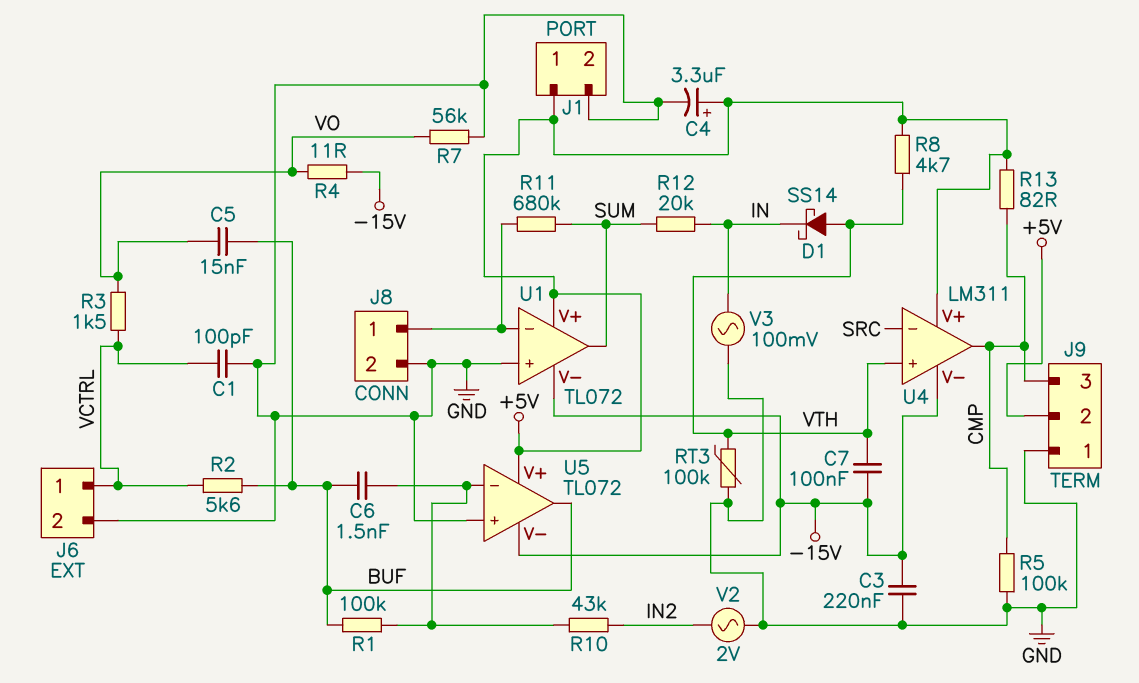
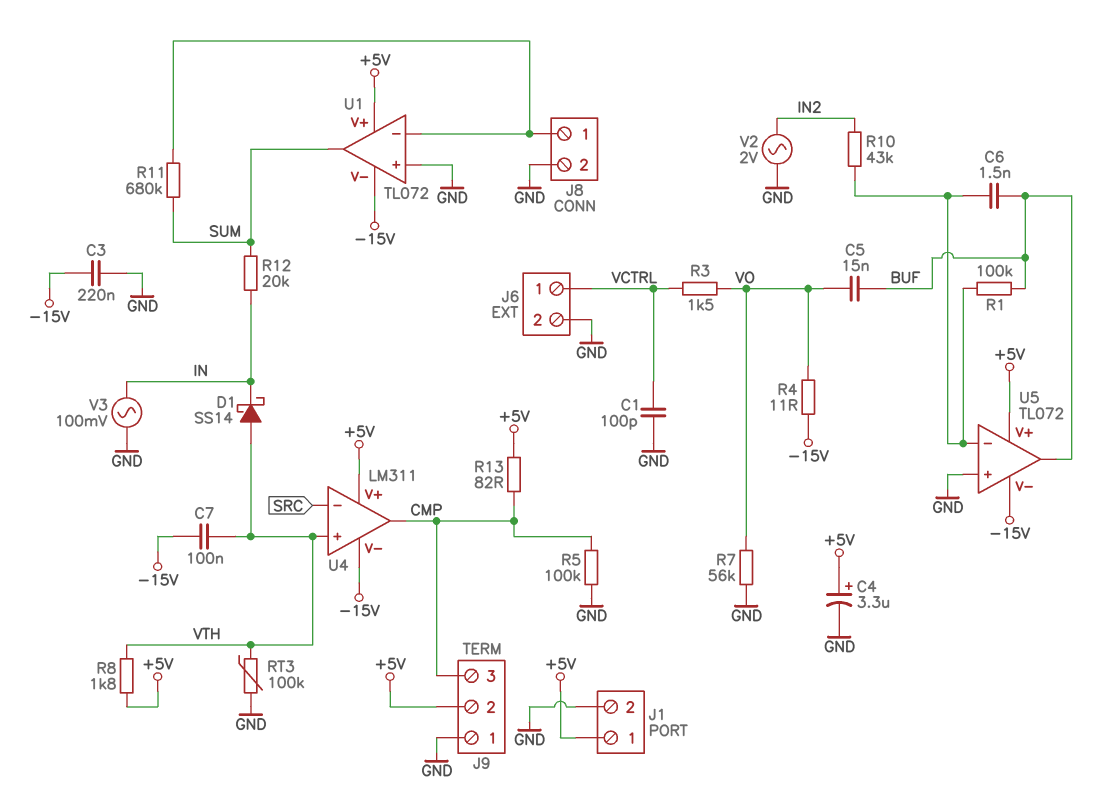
R2: 5.6k (BUF, VCTRL) -> none
R8: 4.7k (+5V, VTH) -> 1.8k (+5V, VTH)

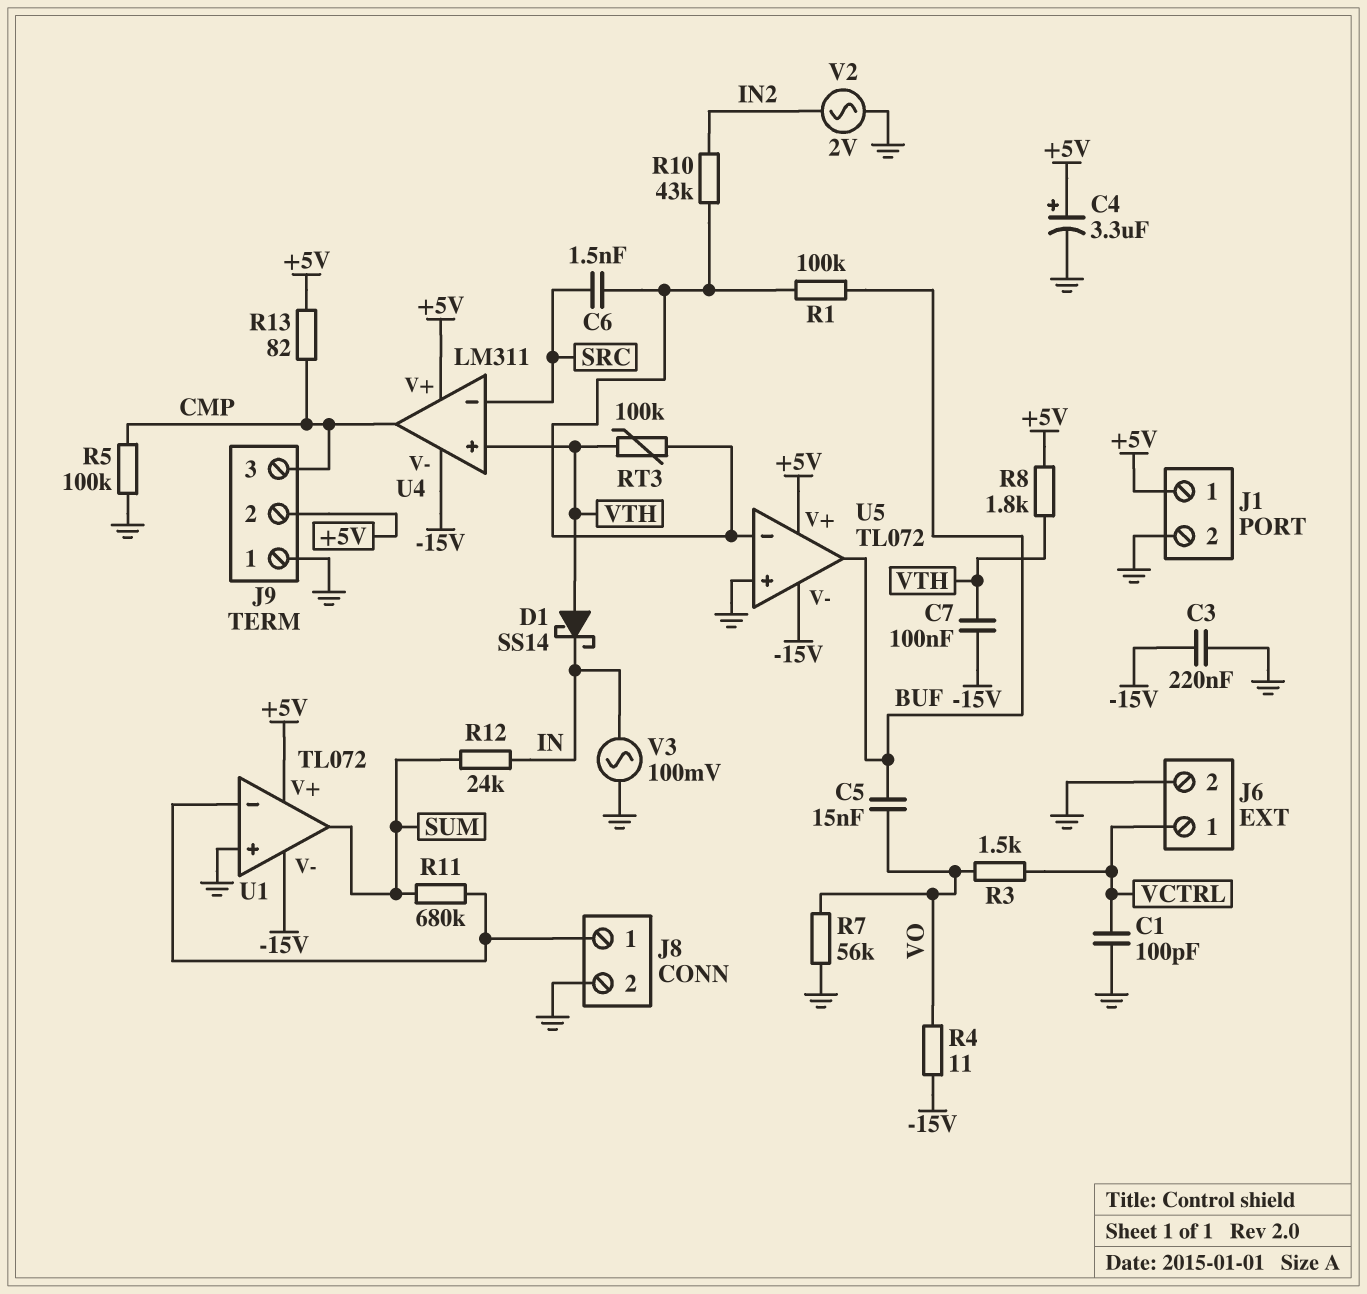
C6: 1.5nF (BUF, U5/in-) -> 1.5nF (SRC, U5/in-)
R12: 20k (IN, SUM) -> 24k (IN, SUM)
RT3: 100k (GND, VTH) -> 100k (U5/in-, VTH)

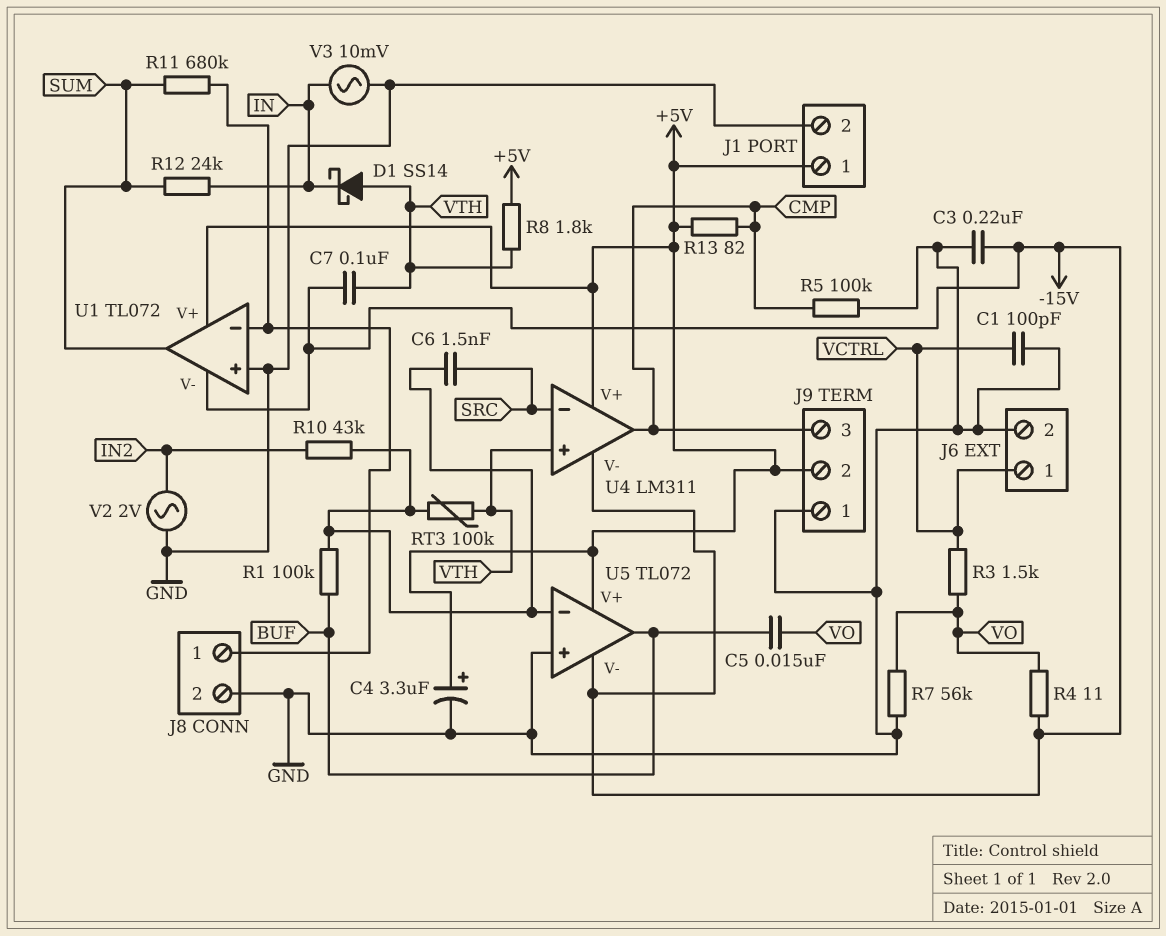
V3: AC 100mV (GND, IN) -> AC 10mV (GND, IN)

